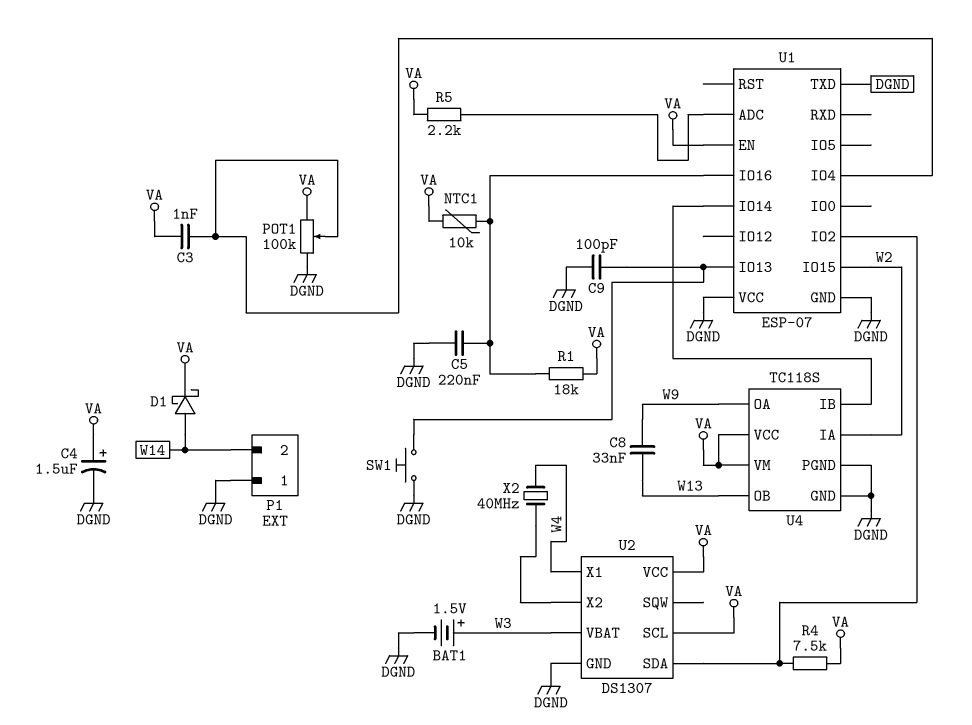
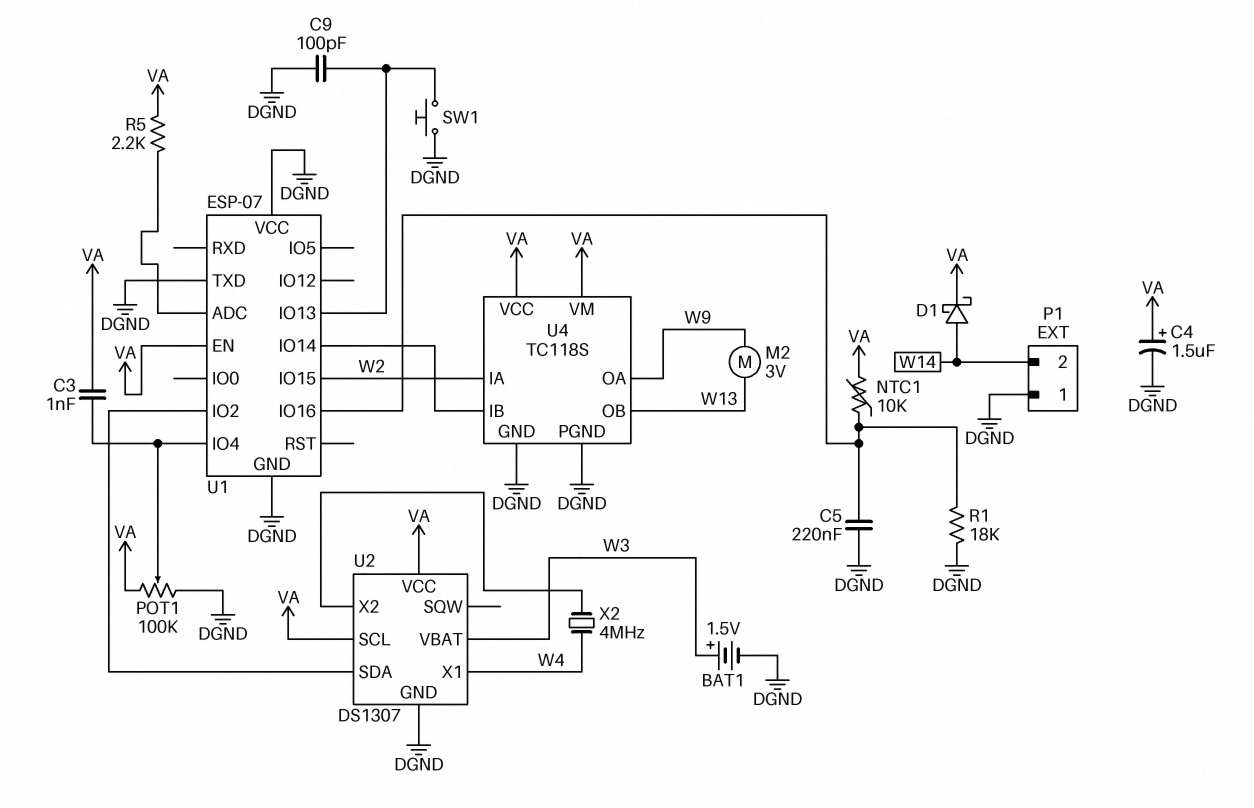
C8: 33nF (W9, W13) -> none
M2: none -> motor 3V (W9, W13)
R1: 18k (U1/IO16, VA) -> 18k (DGND, U1/IO16)
R4: 7.5k (U1/IO2, VA) -> none
X2: 40MHz (U2/X2, W4) -> 4MHz (U2/X2, W4)

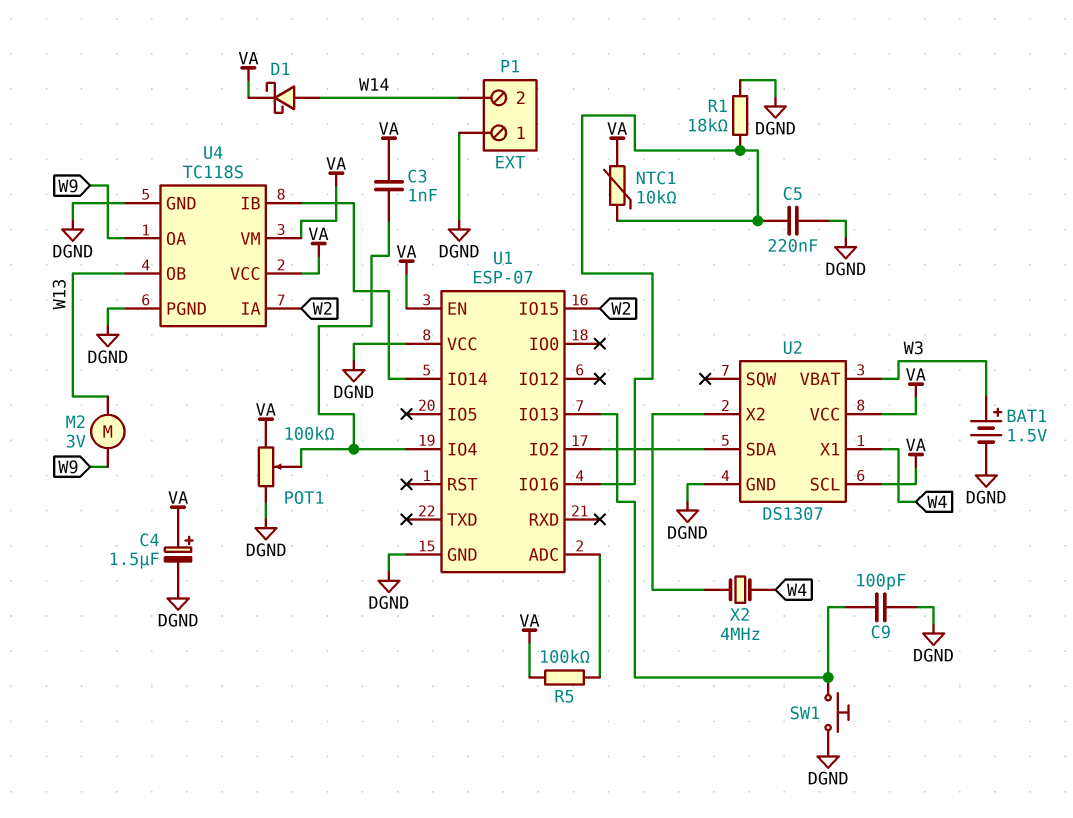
R5: 2.2k (U1/ADC, VA) -> 100k (U1/ADC, VA)
U1 pin TXD: DGND -> none

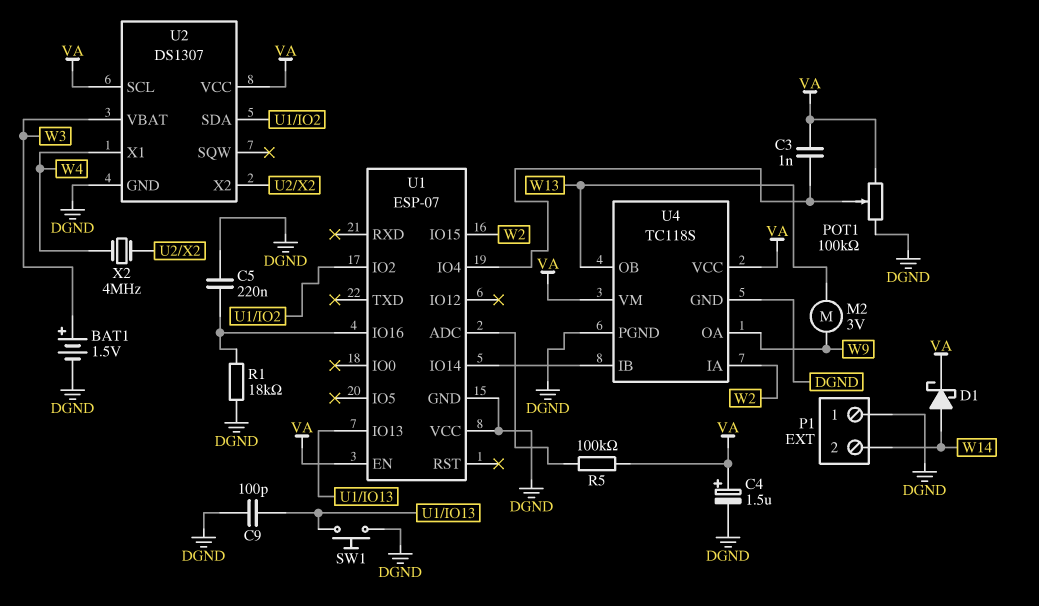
NTC1: 10k (U1/IO16, VA) -> none

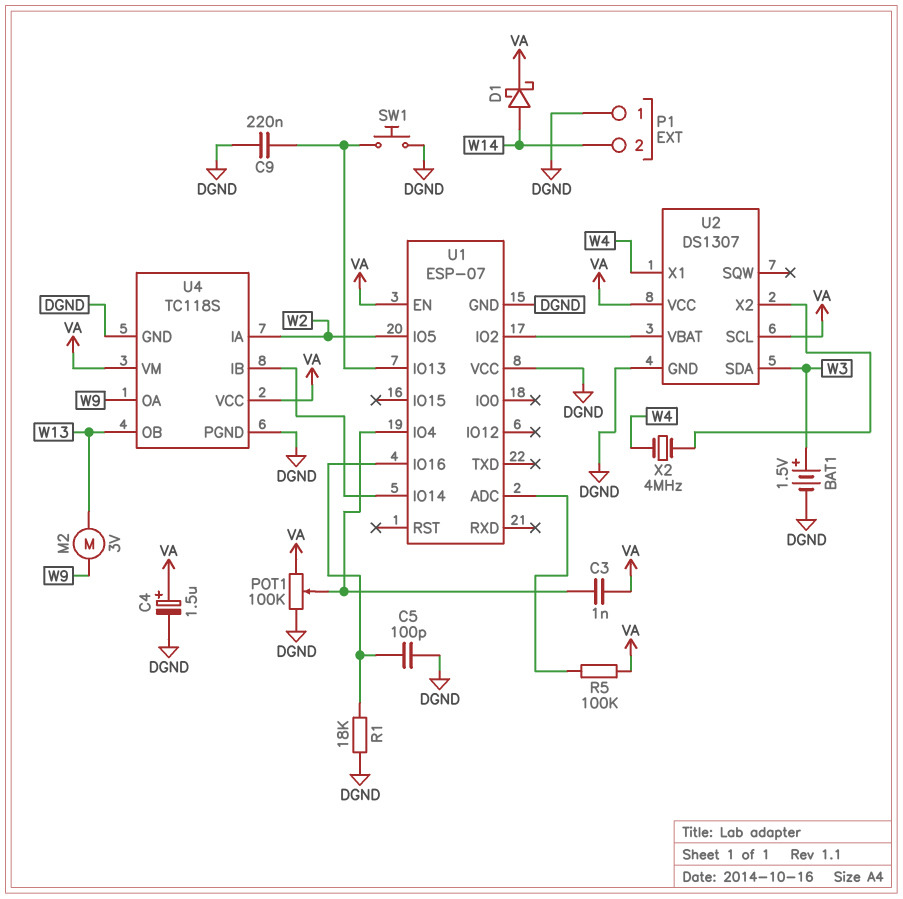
C5: 220nF (DGND, U1/IO16) -> 100pF (DGND, U1/IO16)
C9: 100pF (DGND, U1/IO13) -> 220nF (DGND, U1/IO13)
U1 pin IO5: none -> W2
U1 pin IO15: W2 -> none
U2 pin SDA: U1/IO2 -> W3
U2 pin VBAT: W3 -> U1/IO2

